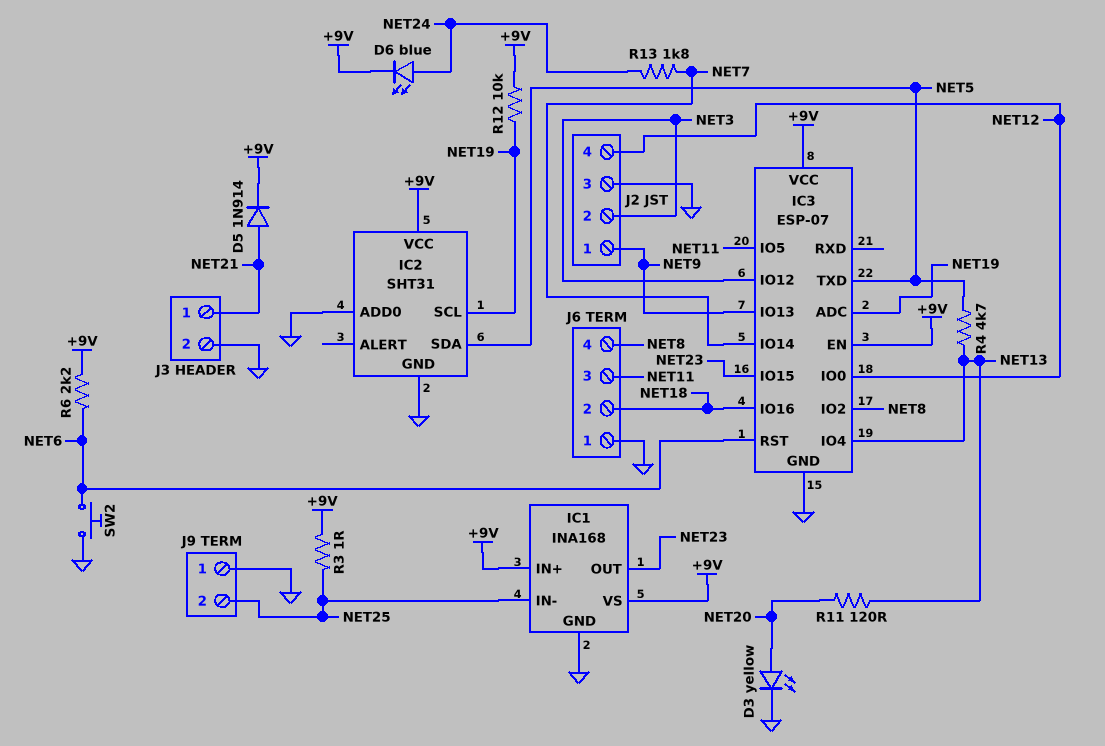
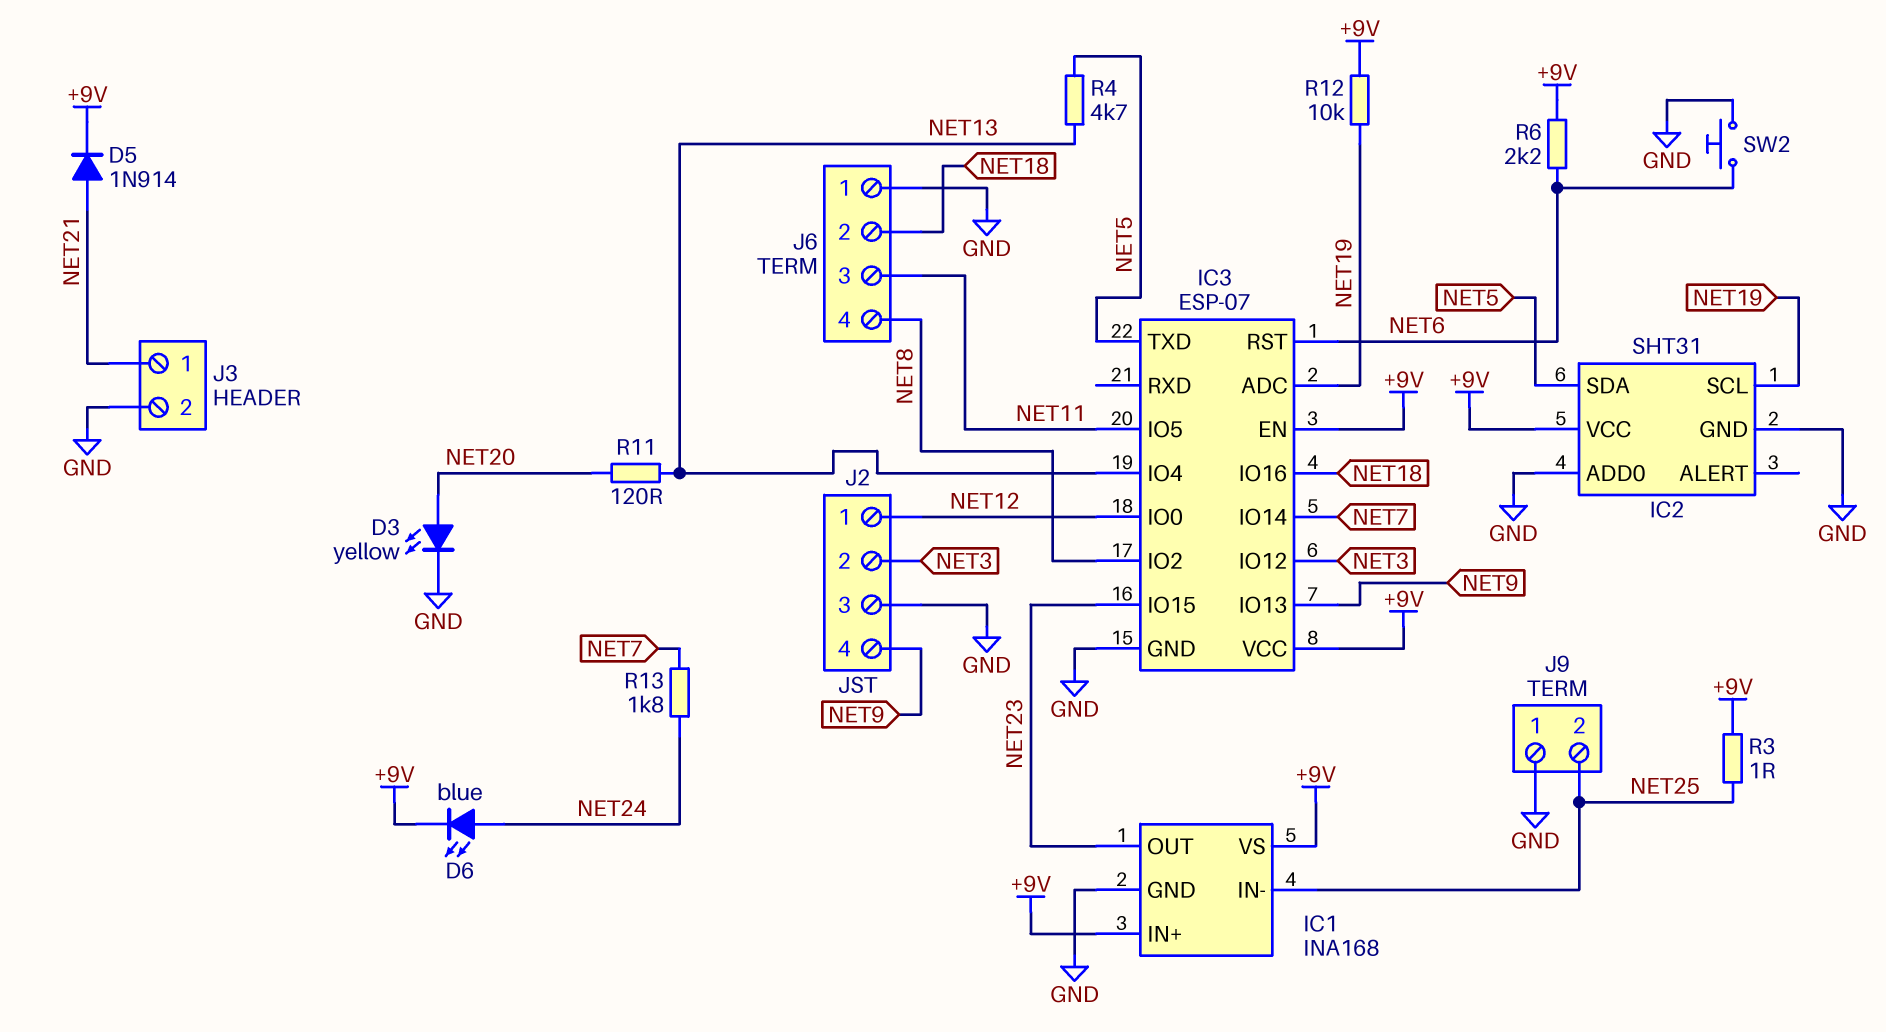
J2 pin 1: NET9 -> NET12
J2 pin 4: NET12 -> NET9

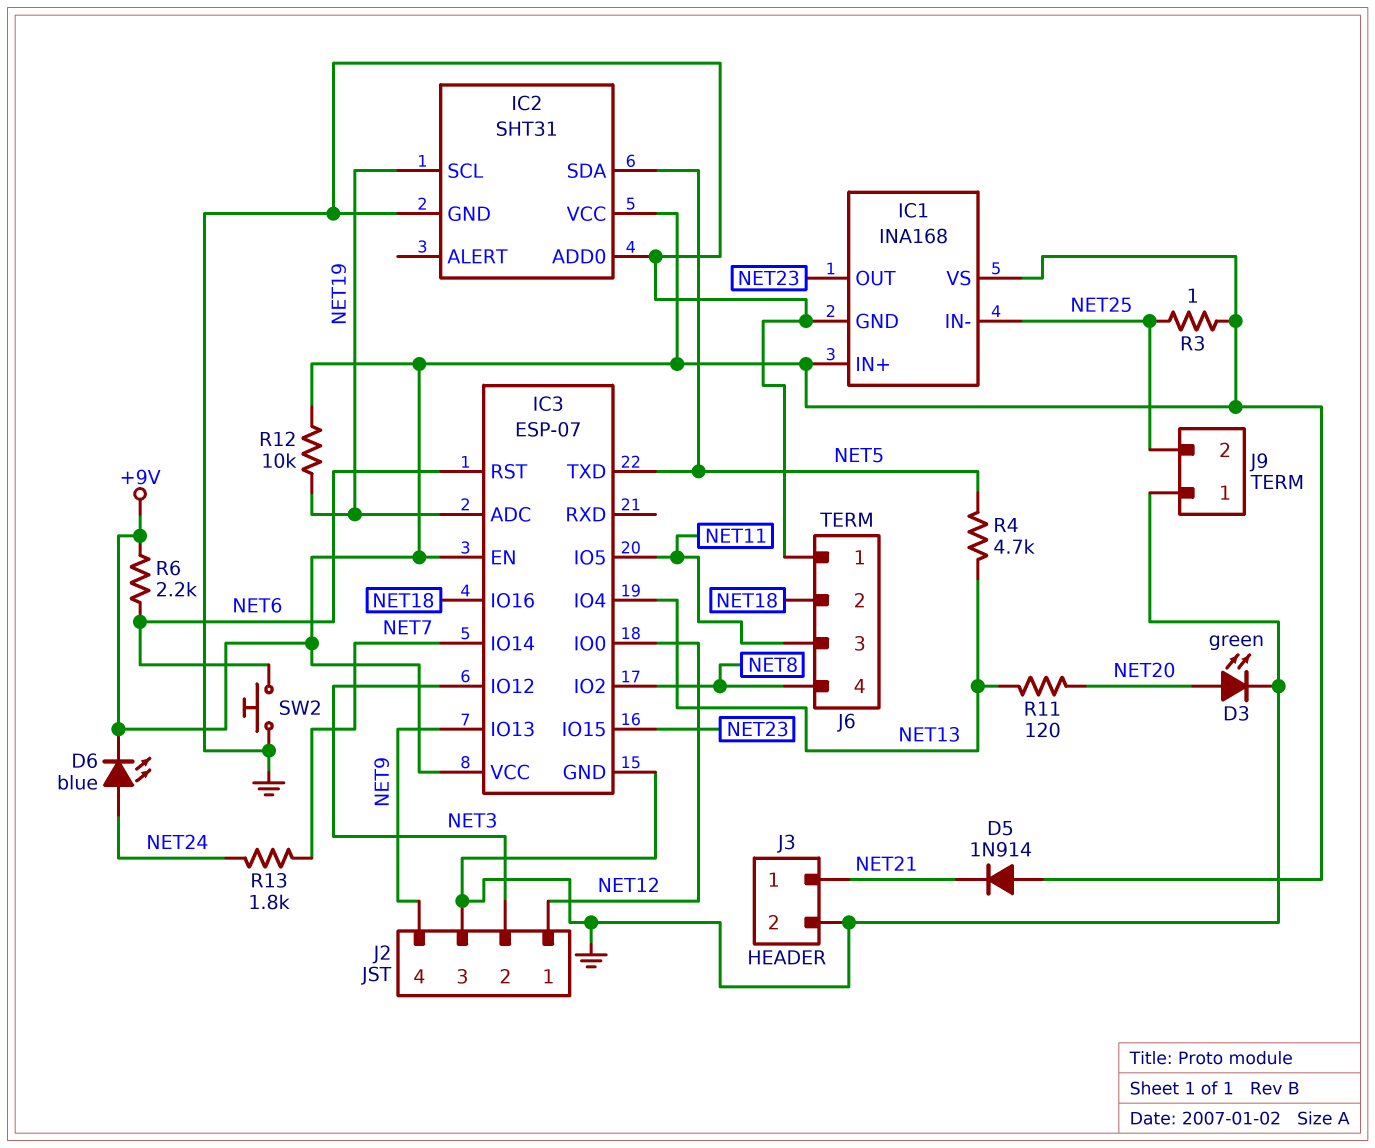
D3: LED yellow (A NET20, K GND) -> LED green (A NET20, K GND)
D5: diode 1N914 (A NET21, K +9V) -> diode 1N914 (A +9V, K NET21)

